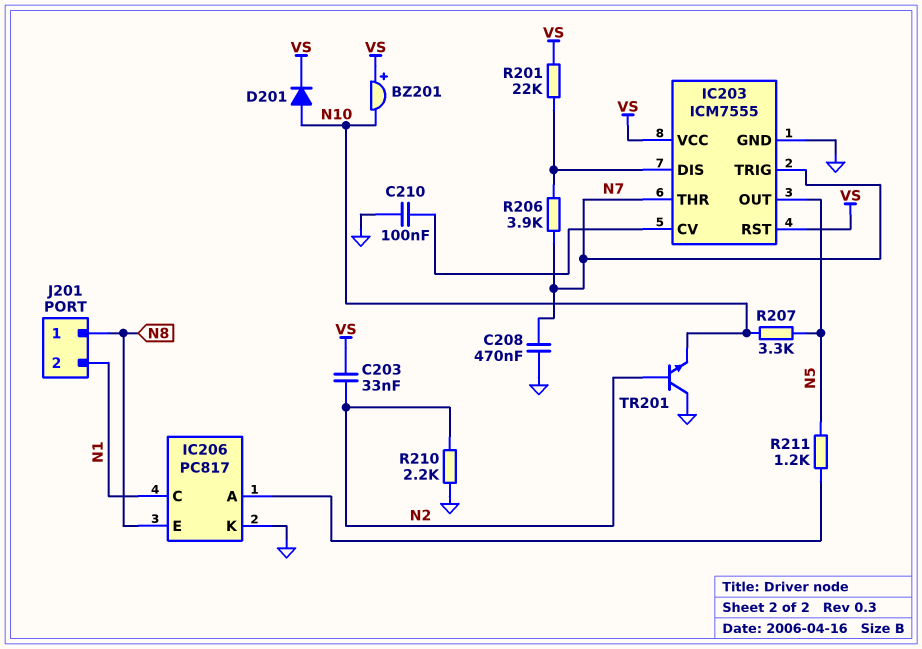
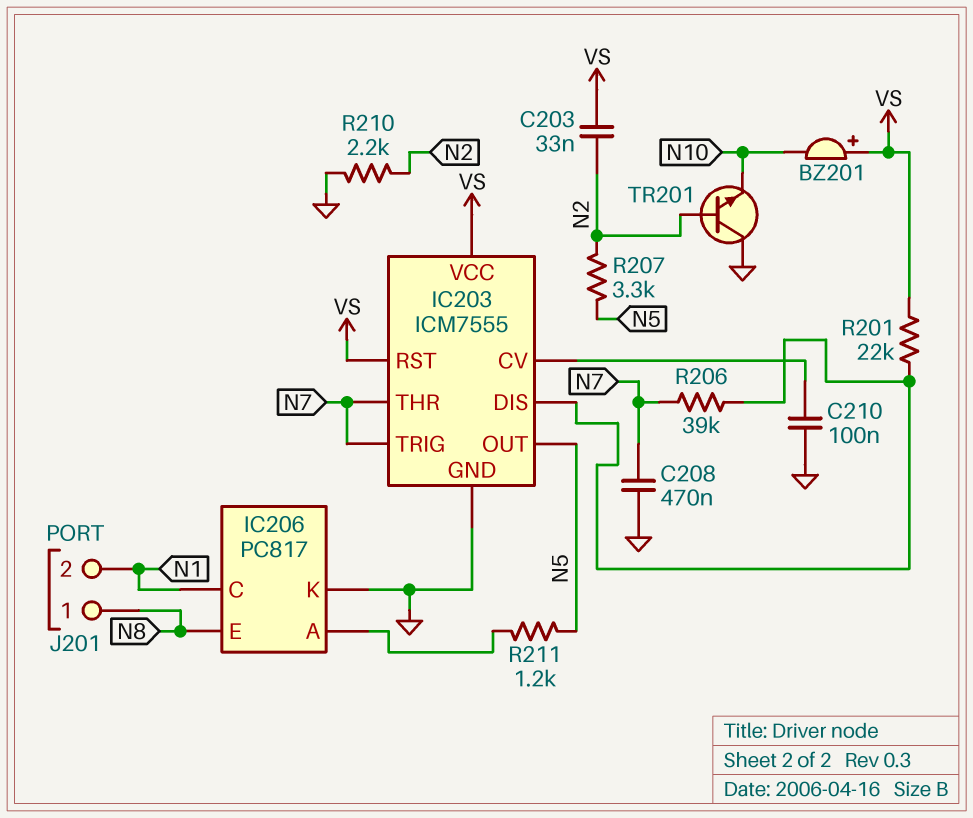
D201: diode (A N10, K VS) -> none
R206: 3.9k (IC203/DIS, N7) -> 39k (IC203/DIS, N7)
R207: 3.3k (N5, N10) -> 3.3k (N2, N5)

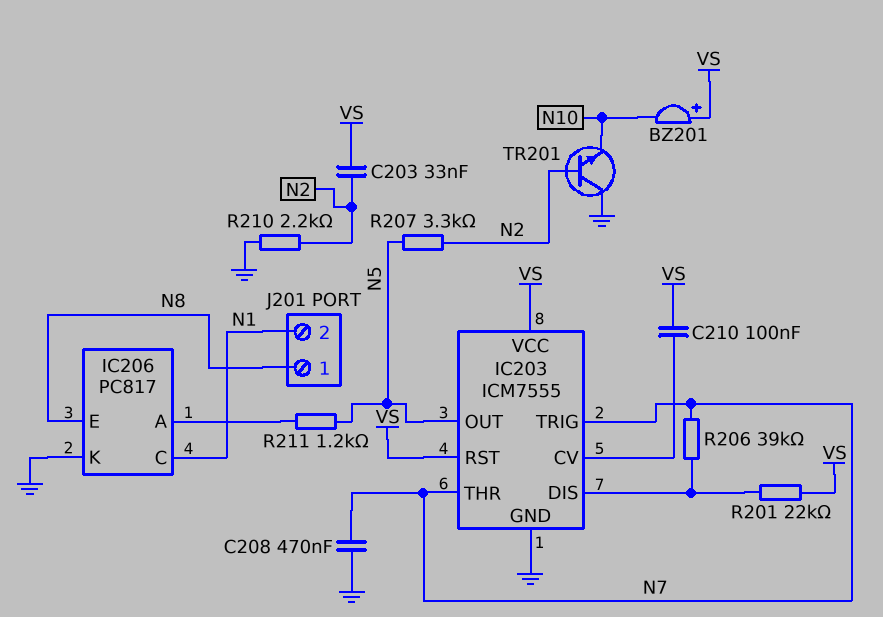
C210: 100nF (GND, IC203/CV) -> 100nF (IC203/CV, VS)

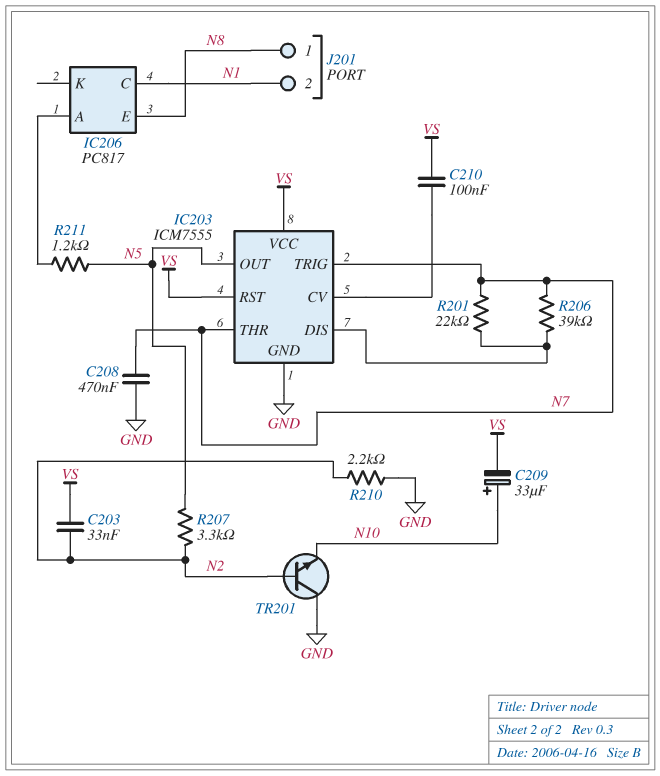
BZ201: buzzer (plus VS, minus N10) -> none
C209: none -> 33uF (plus N10, minus VS)
IC206 pin K: GND -> none
R201: 22k (IC203/DIS, VS) -> 22k (IC203/DIS, N7)

